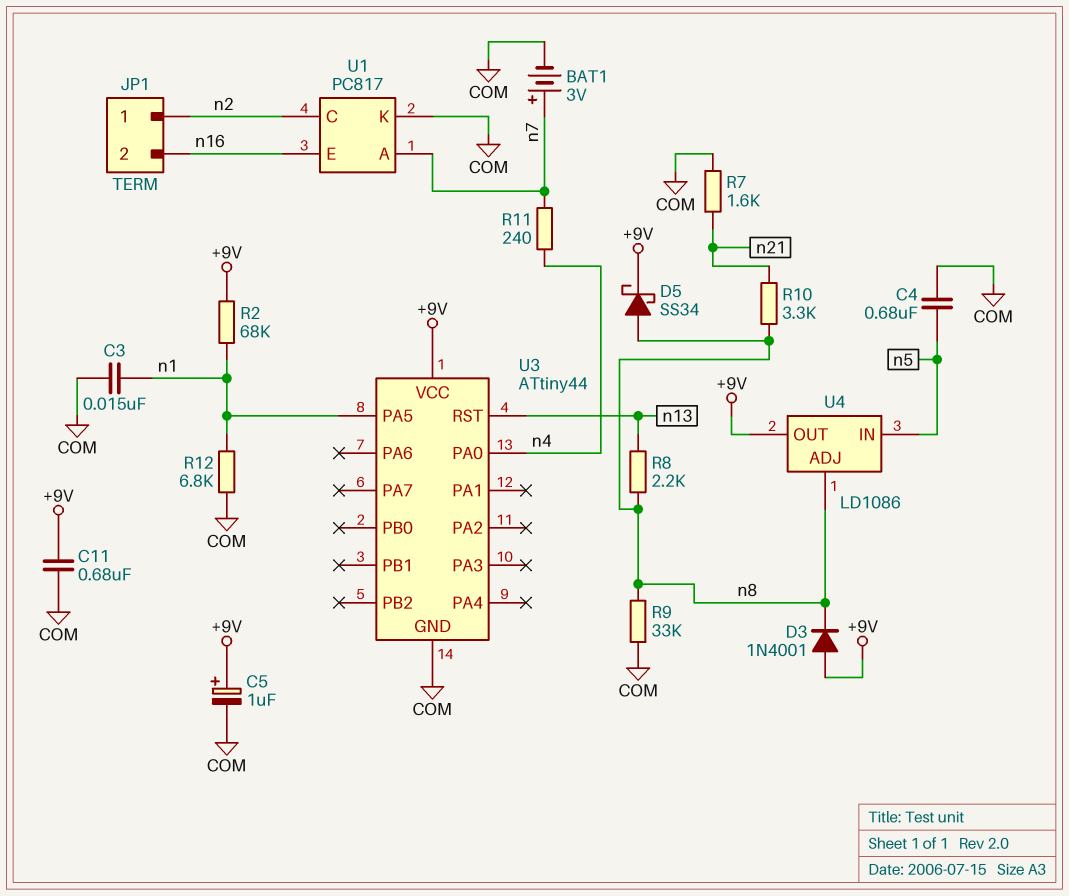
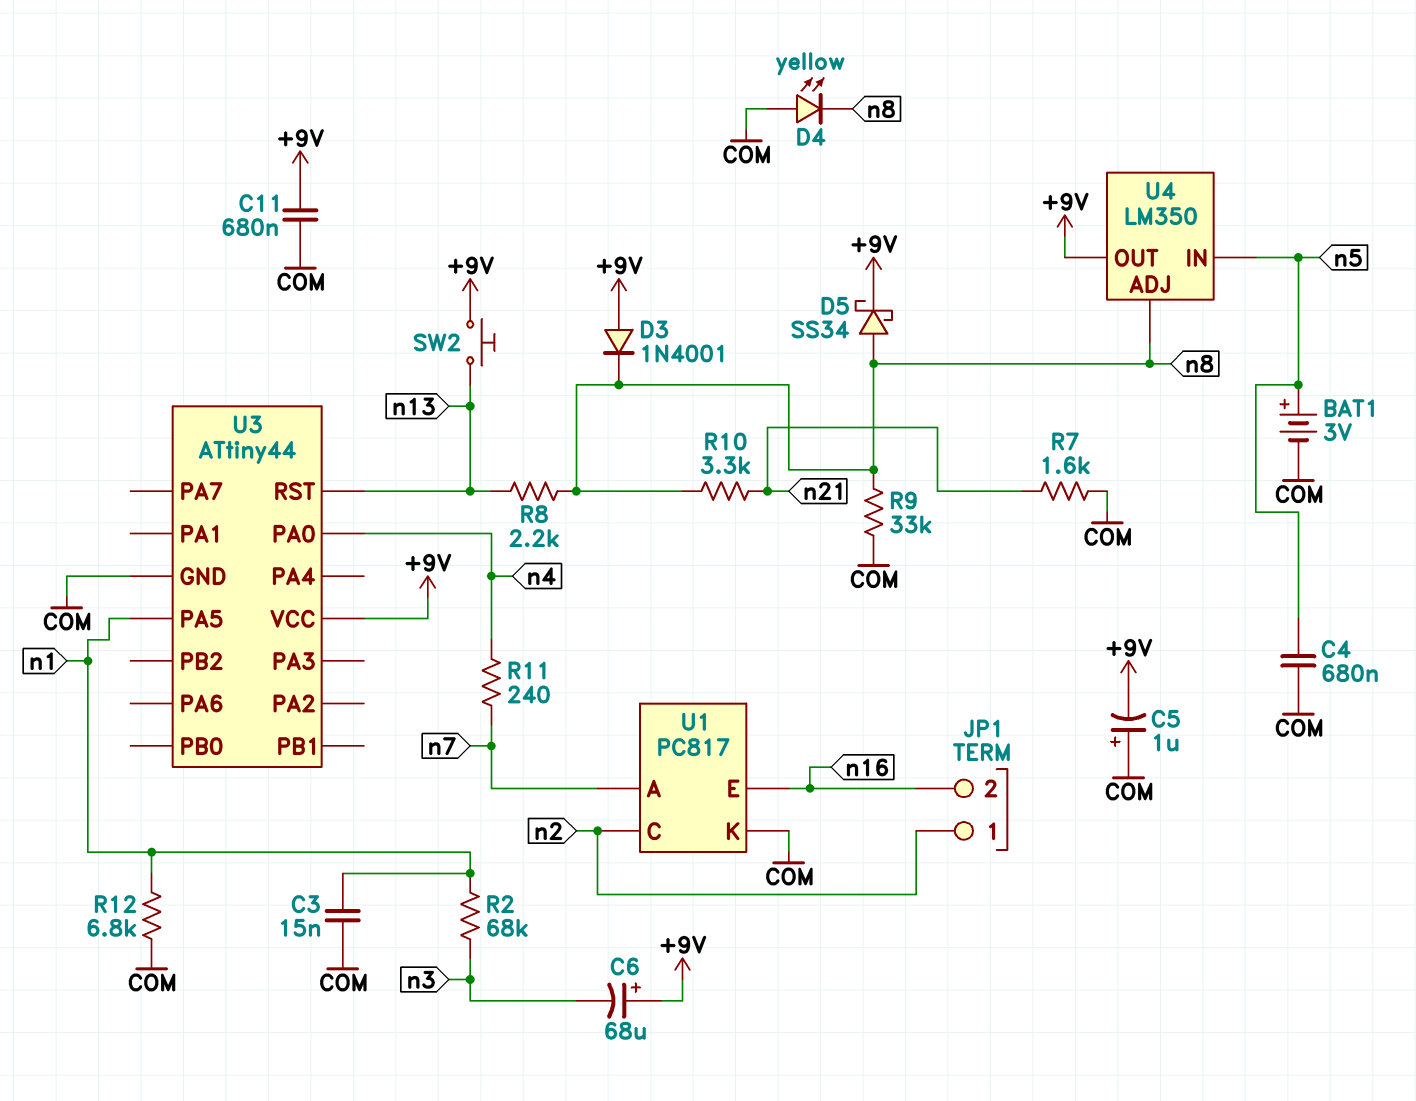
BAT1: 3V (plus n7, minus COM) -> 3V (plus n5, minus COM)
C5: 1uF (plus +9V, minus COM) -> 1uF (plus COM, minus +9V)
C6: none -> 68uF (plus +9V, minus n3)
D4: none -> LED yellow (A COM, K n8)
R2: 68k (+9V, n1) -> 68k (n1, n3)
SW2: none -> button (+9V, n13)
U4: LD1086 -> LM350

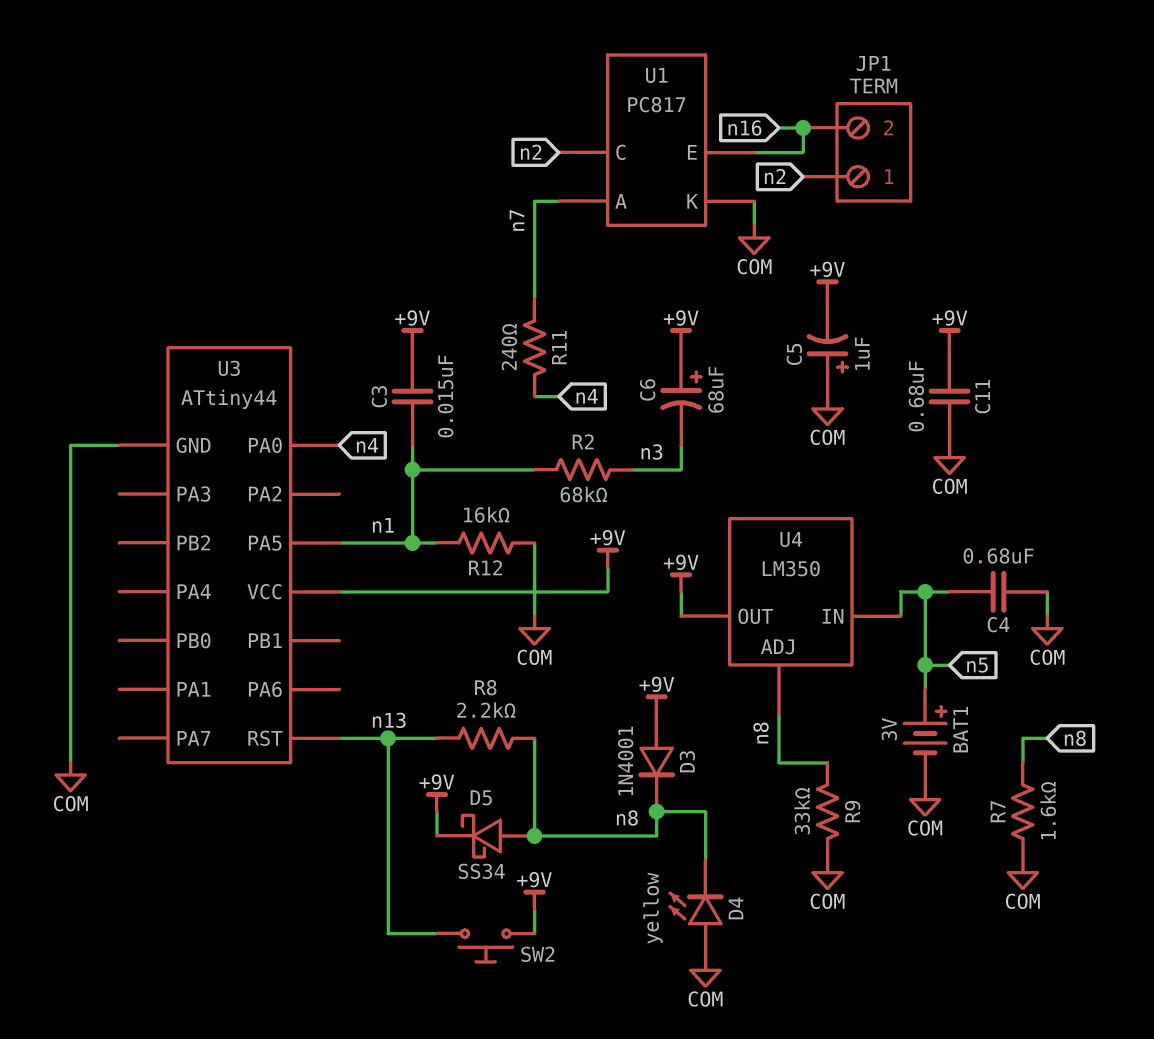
C3: 15nF (COM, n1) -> 15nF (+9V, n1)
R7: 1.6k (COM, n21) -> 1.6k (COM, n8)
R10: 3.3k (n8, n21) -> none
R12: 6.8k (COM, n1) -> 16k (COM, n1)

